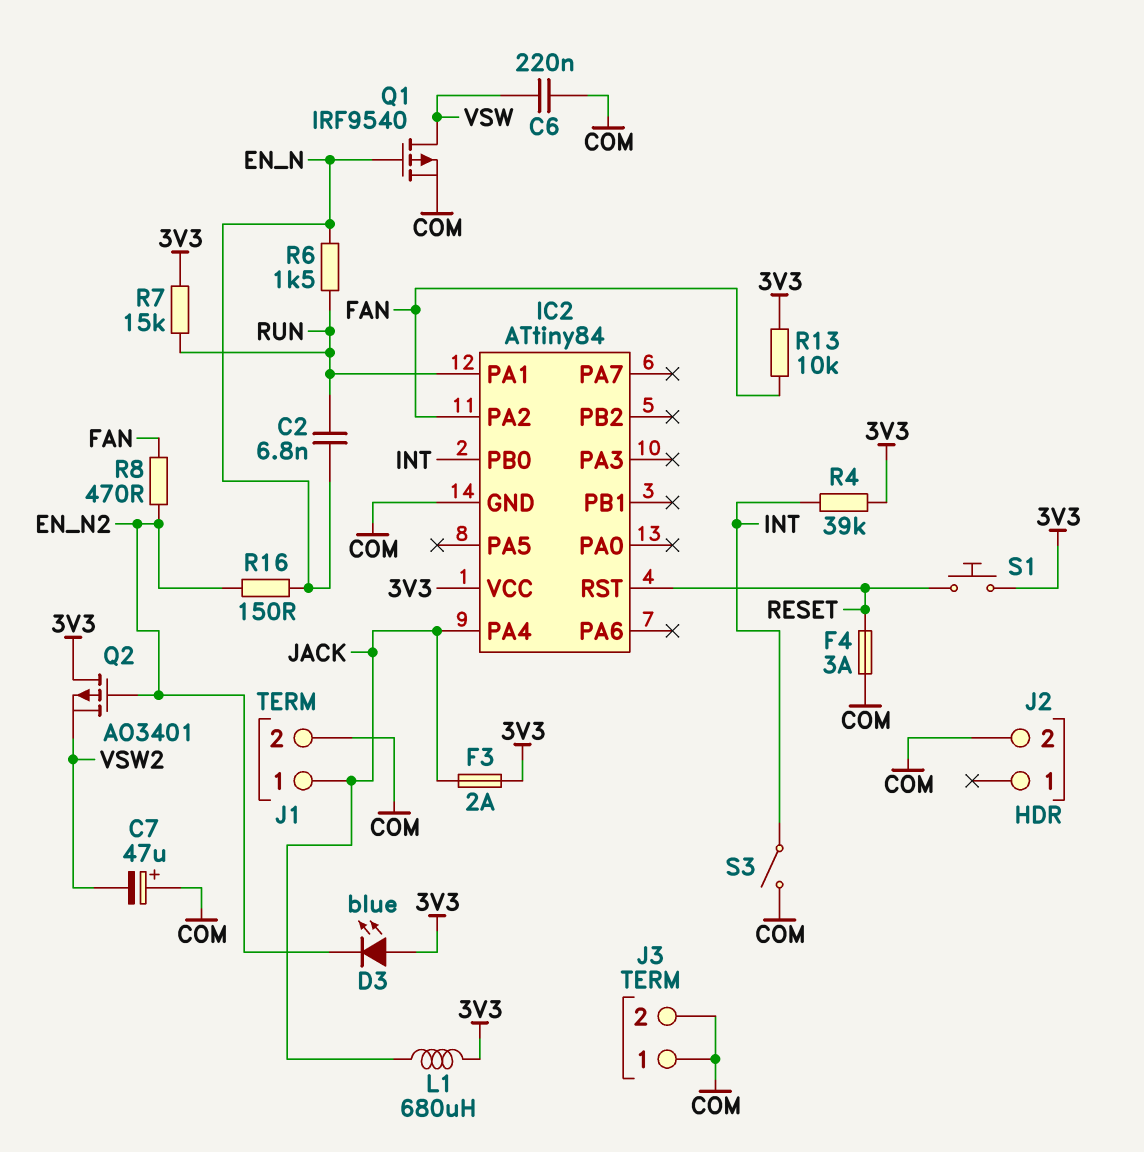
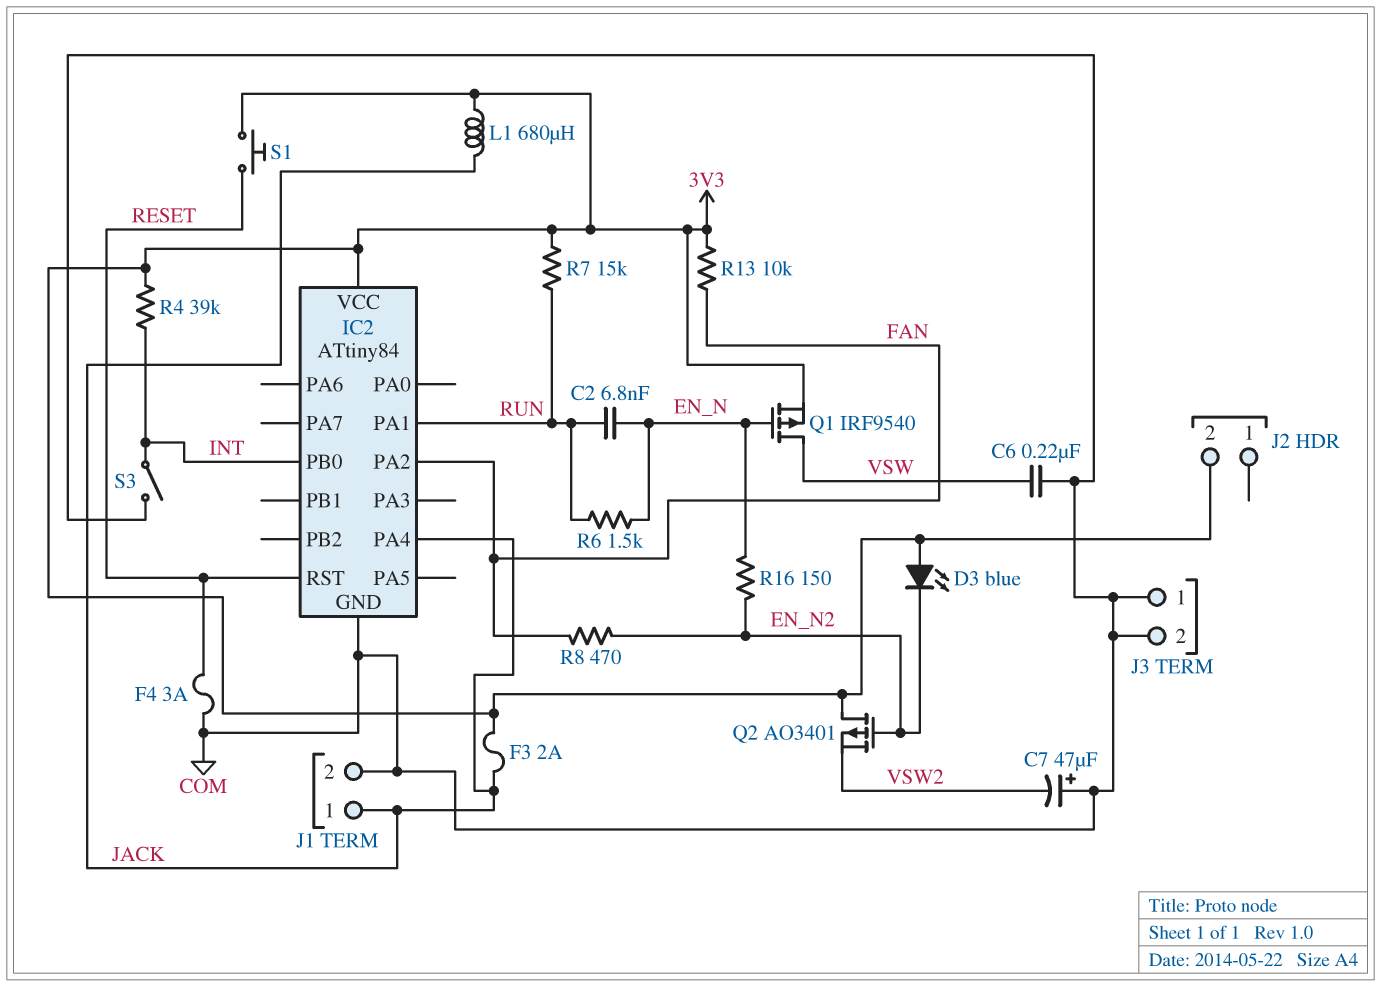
J2 pin 2: COM -> 3V3
Q1: PMOS IRF9540 (G EN_N, D VSW, S COM) -> PMOS IRF9540 (G EN_N, D VSW, S 3V3)

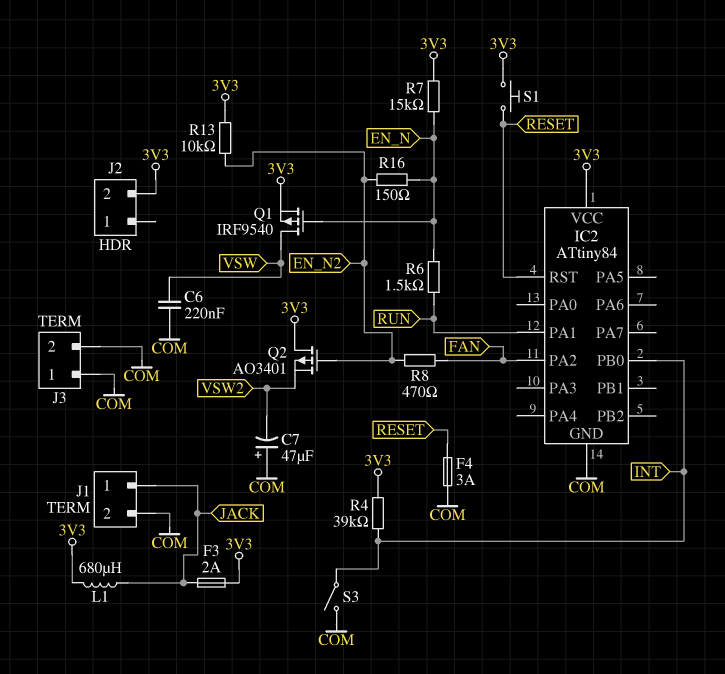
C2: 6.8nF (EN_N, RUN) -> none
D3: LED blue (A 3V3, K EN_N2) -> none
IC2 pin PA4: JACK -> none
R7: 15k (3V3, RUN) -> 15k (3V3, EN_N)
R13: 10k (3V3, FAN) -> 10k (3V3, EN_N2)

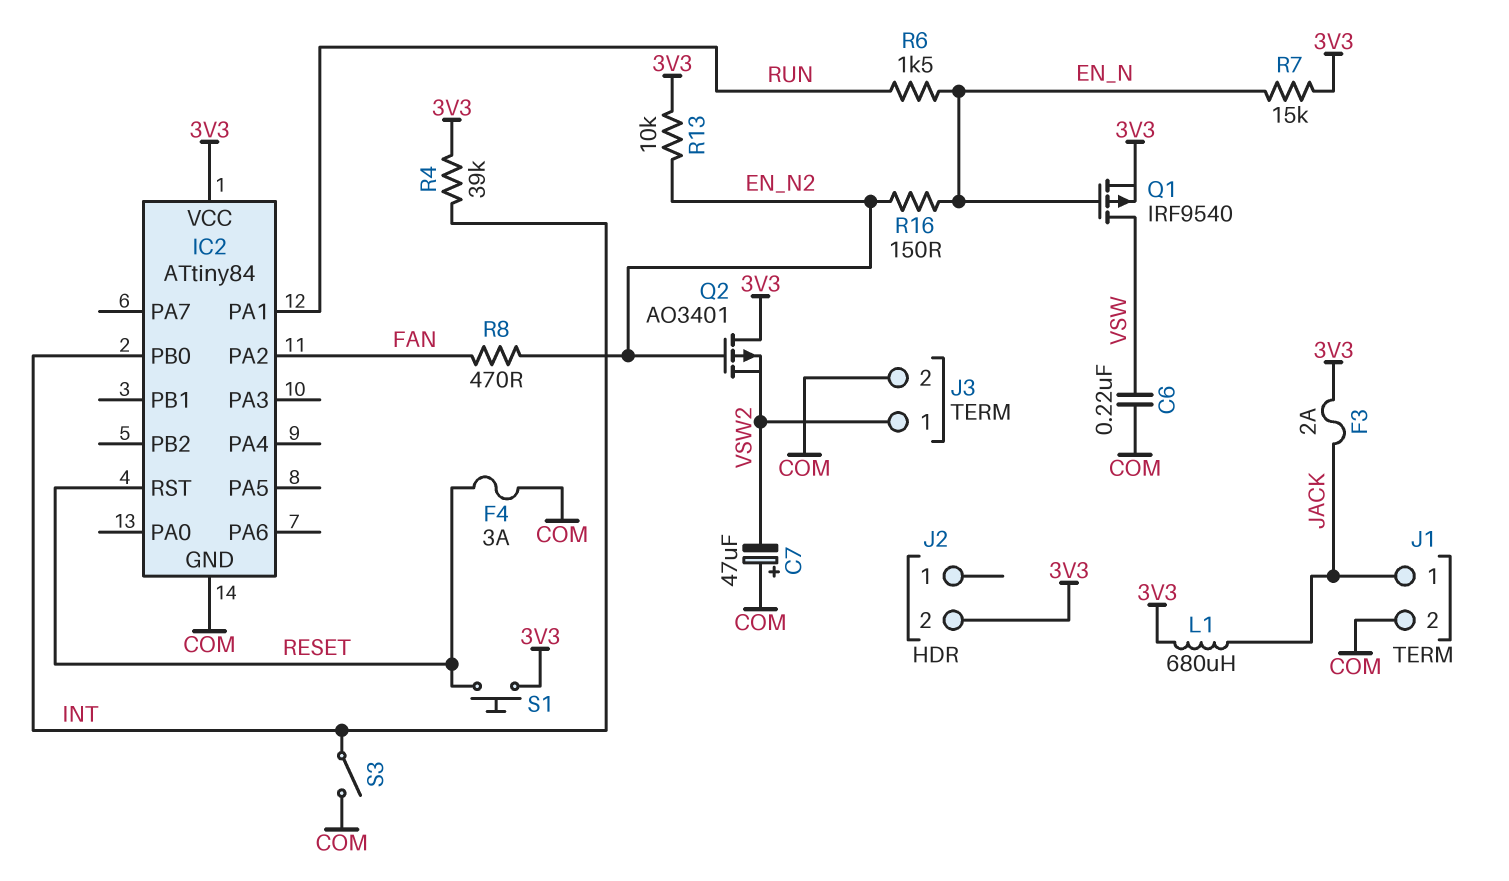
J3 pin 1: COM -> VSW2

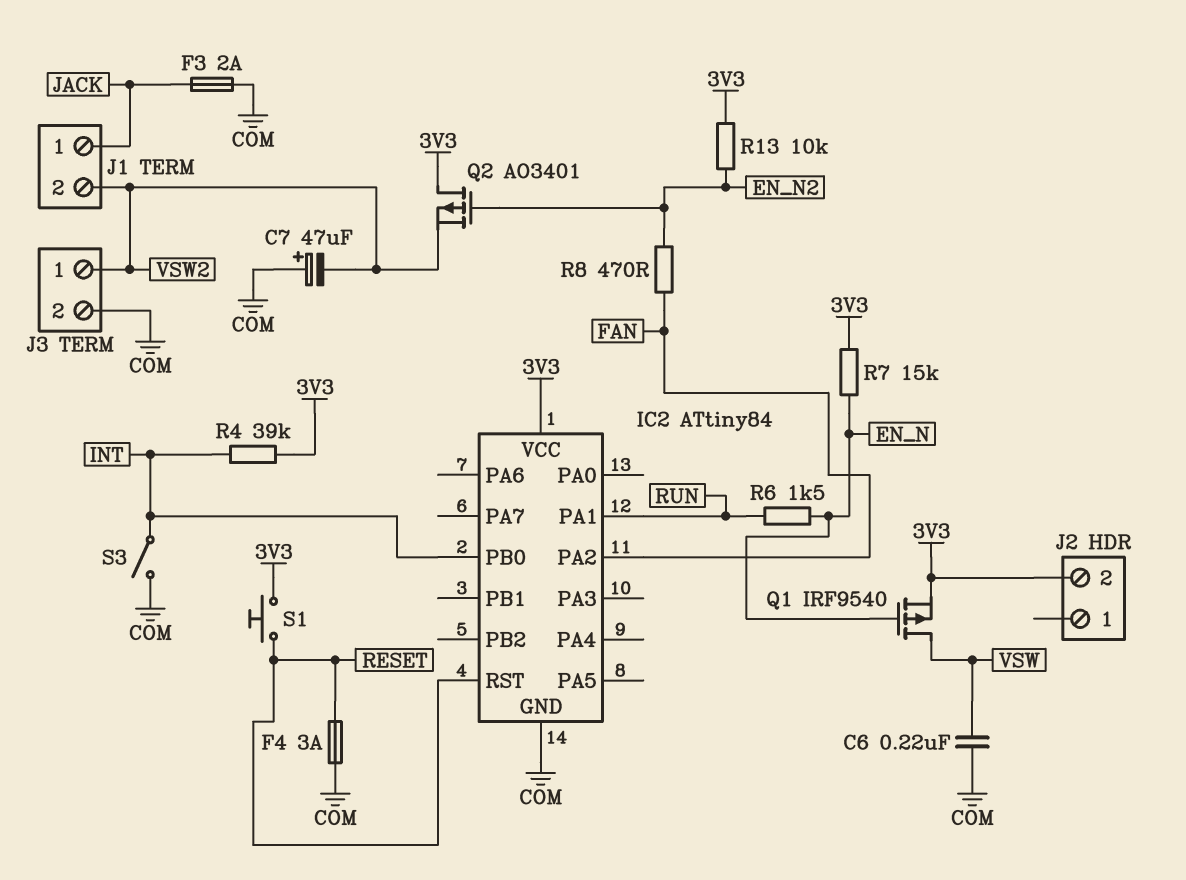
F3: 2A (3V3, JACK) -> 2A (COM, JACK)
J1 pin 2: COM -> VSW2
L1: 680uH (3V3, JACK) -> none
R16: 150 (EN_N, EN_N2) -> none

